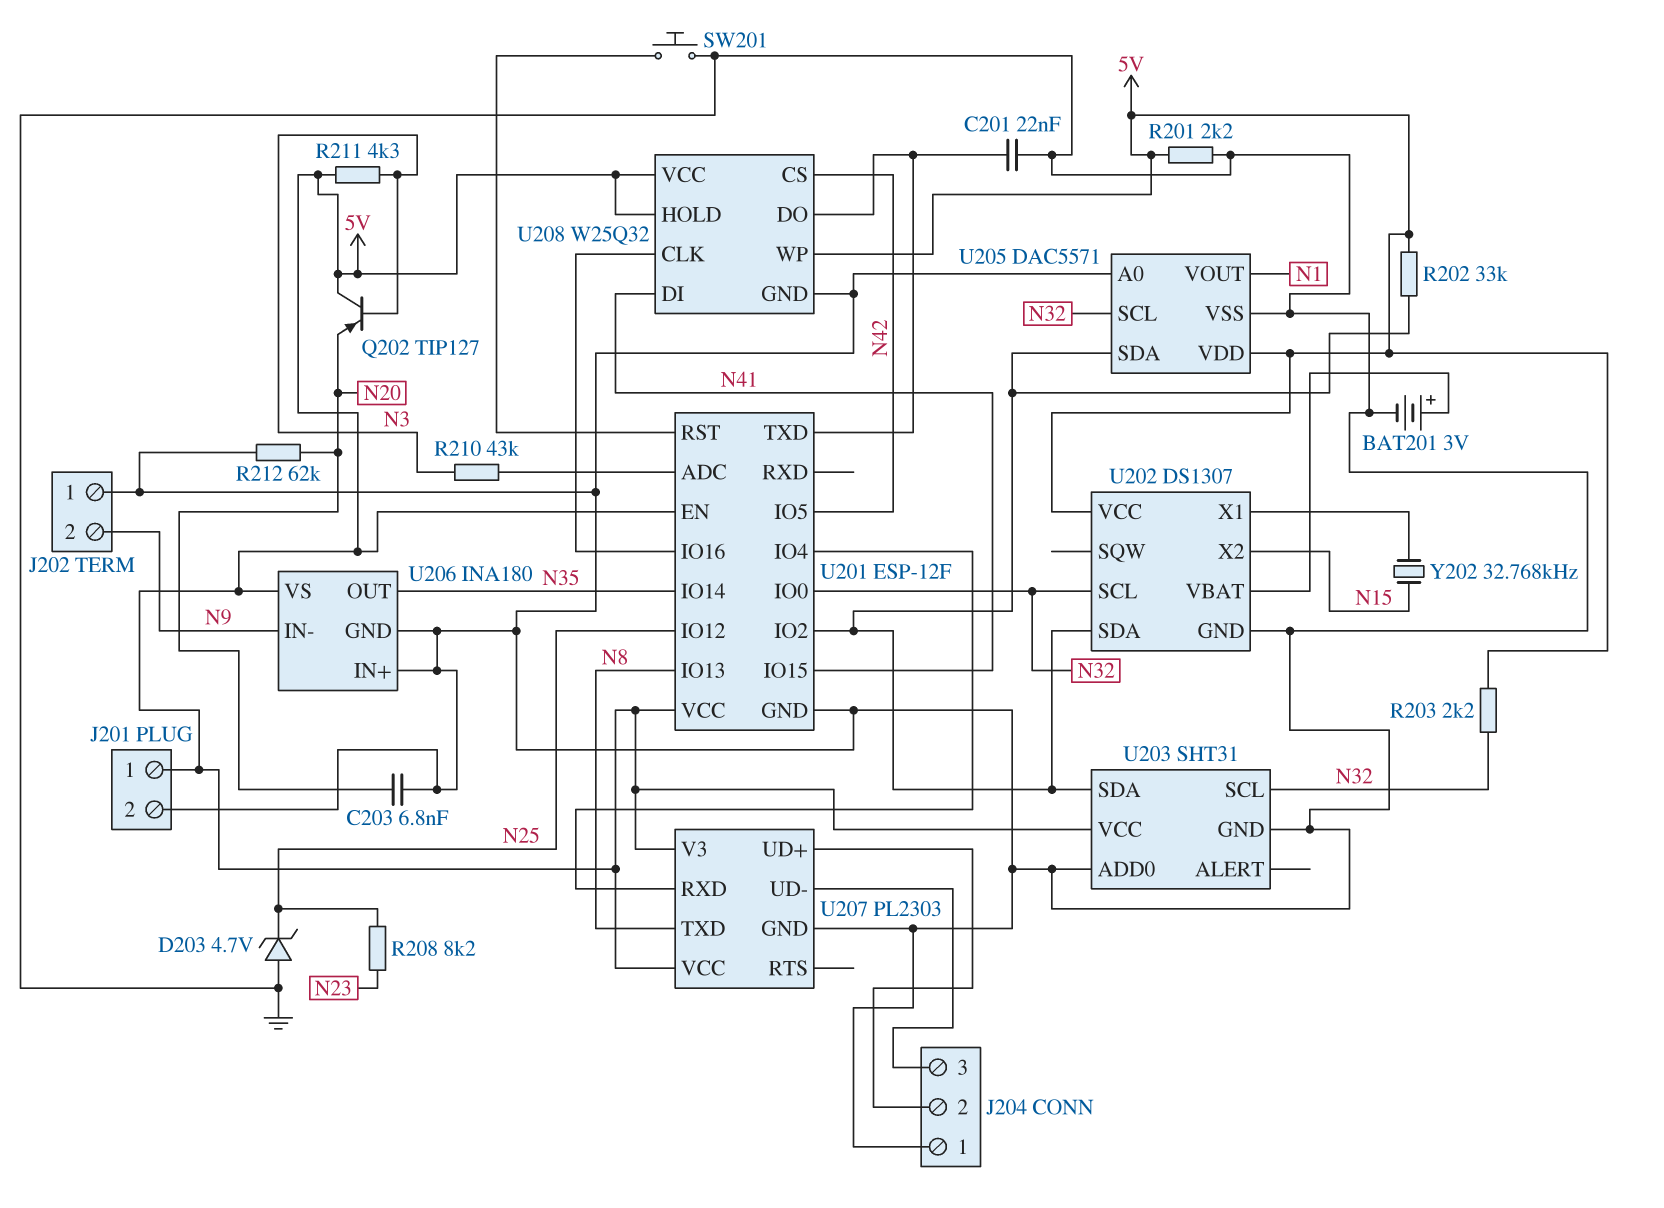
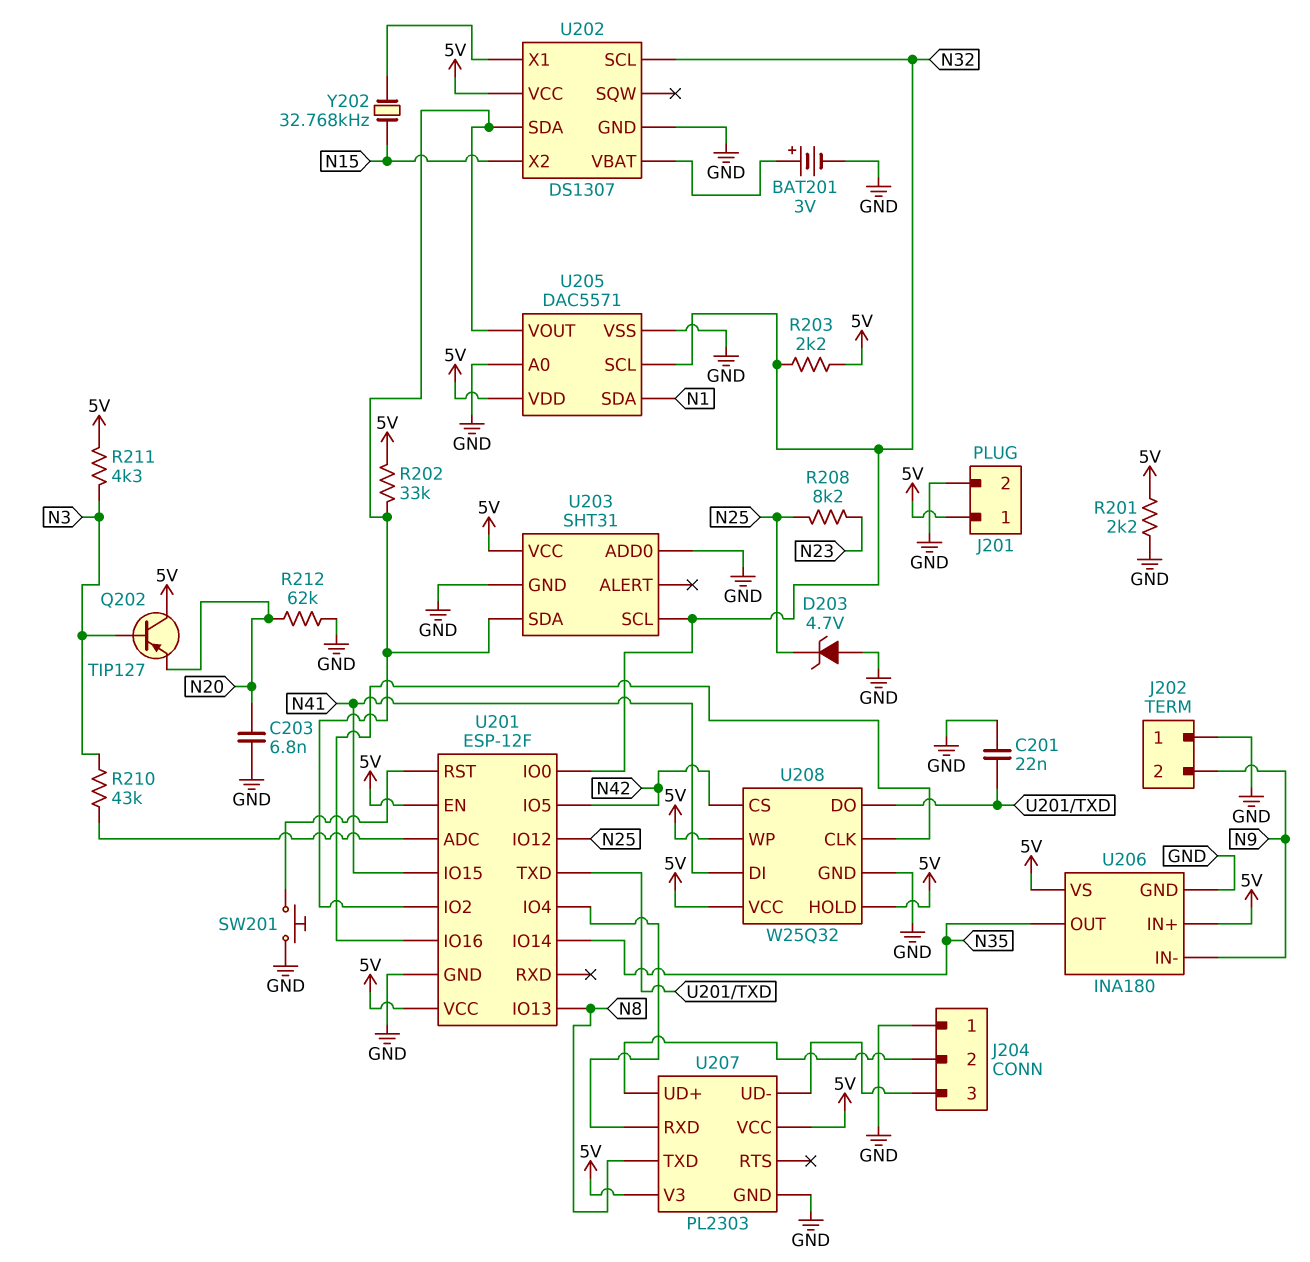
U205 pin SDA: U201/IO2 -> N1
U205 pin VOUT: N1 -> U201/IO2
U206 pin IN+: GND -> 5V

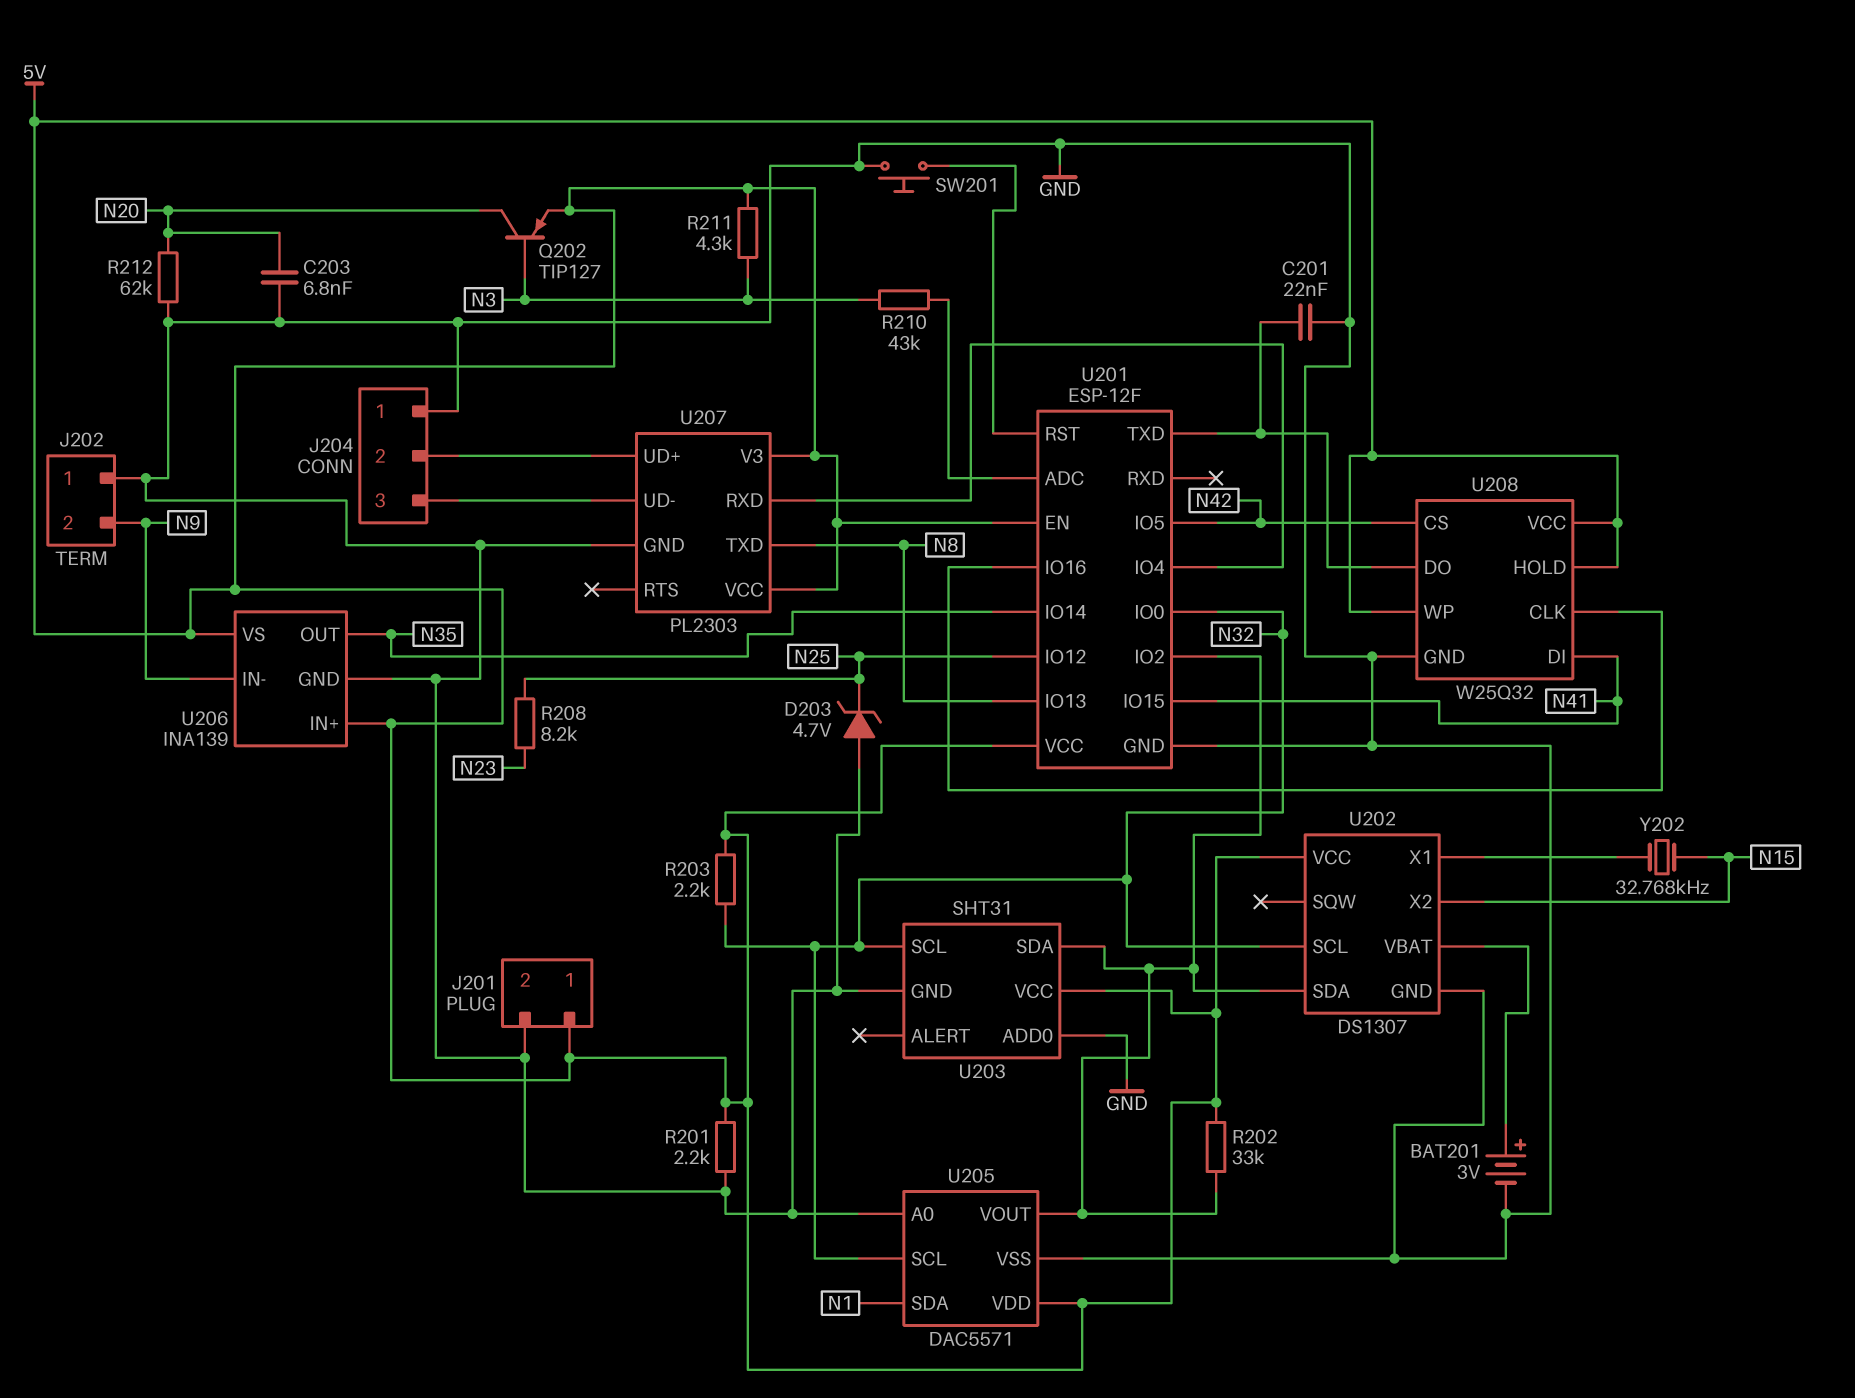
Q202: PNP TIP127 (B N3, C 5V, E N20) -> PNP TIP127 (B N3, C N20, E 5V)
U206: INA180 -> INA139

